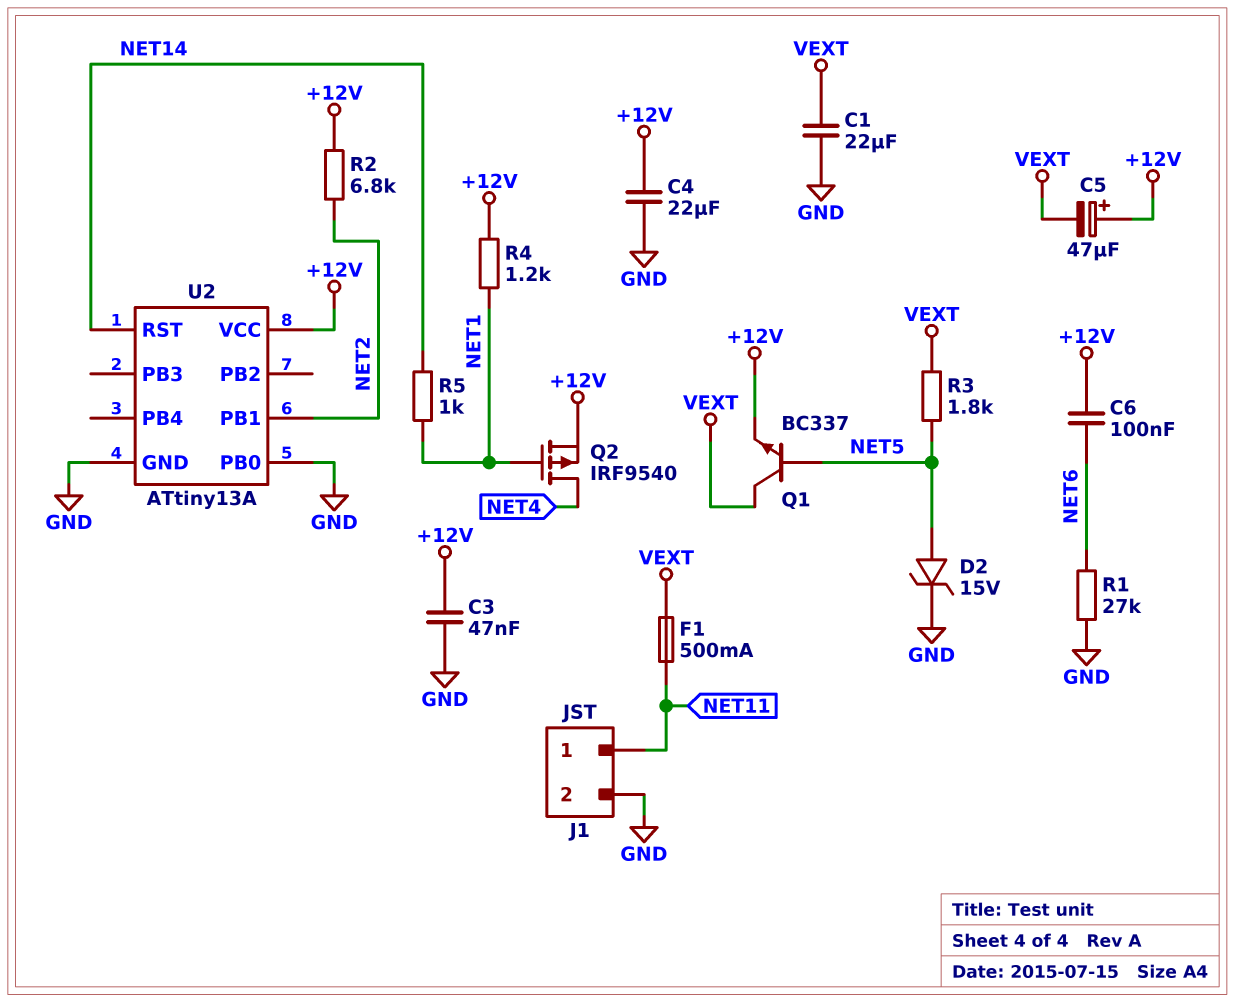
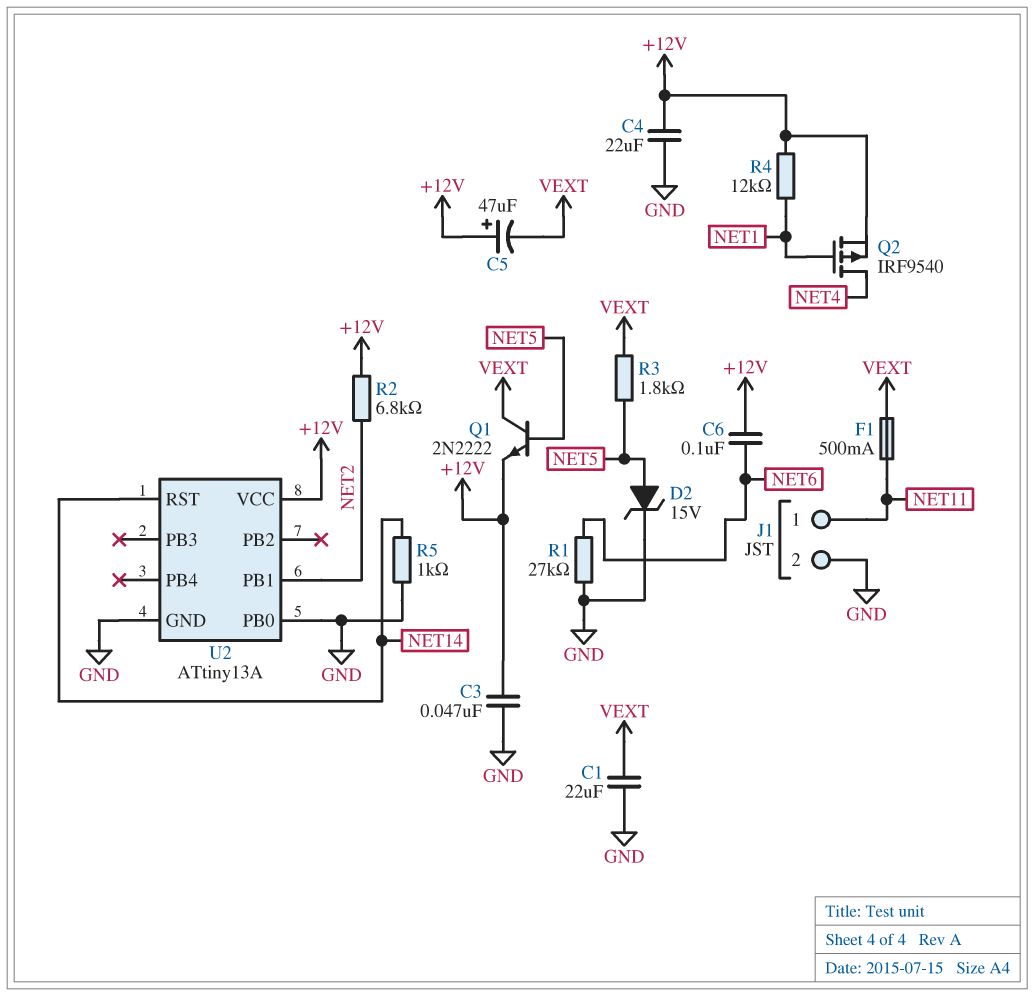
Q1: NPN BC337 (B NET5, C VEXT, E +12V) -> NPN 2N2222 (B NET5, C VEXT, E +12V)
R4: 1.2k (+12V, NET1) -> 12k (+12V, NET1)
R5: 1k (NET1, NET14) -> 1k (GND, NET14)

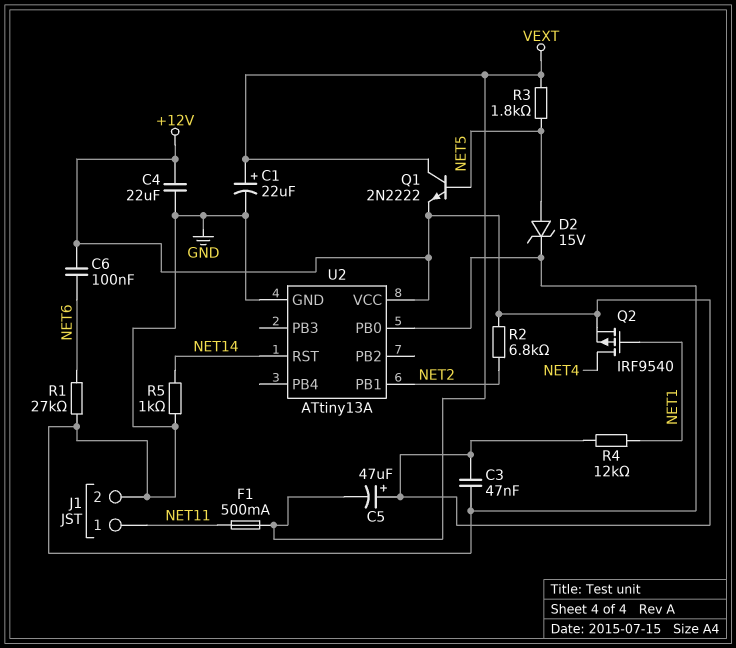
C1: 22uF (GND, VEXT) -> 22uF (plus VEXT, minus GND)

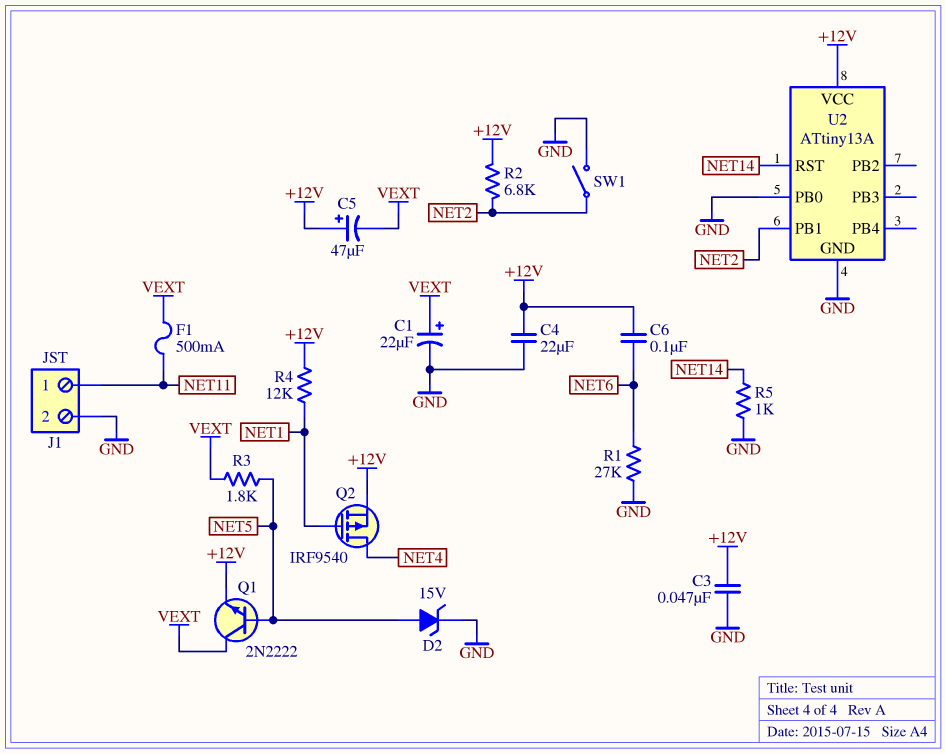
SW1: none -> switch (GND, NET2)

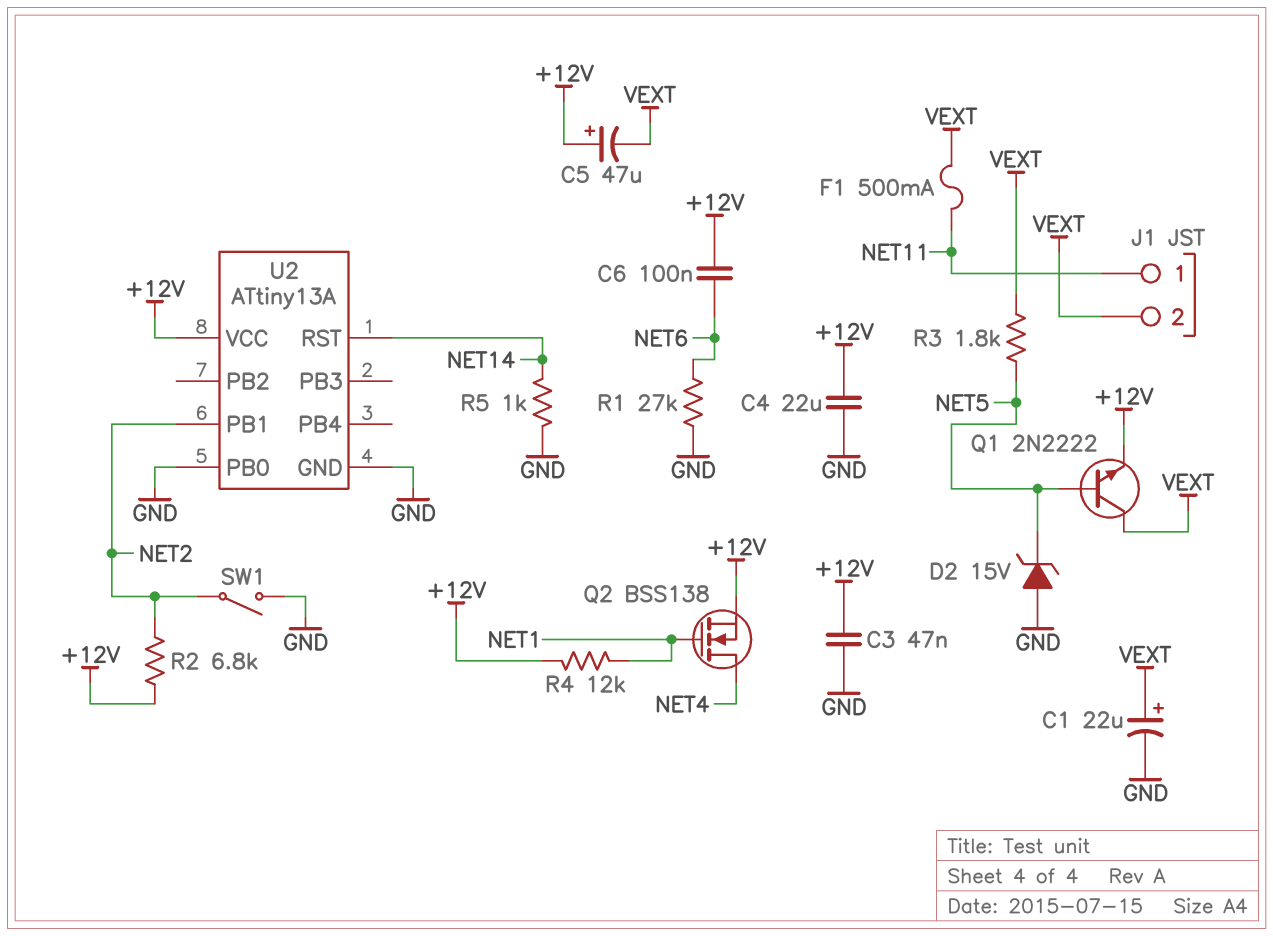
D2: zener 15V (A NET5, K GND) -> zener 15V (A GND, K NET5)
J1 pin 2: GND -> VEXT
Q2: PMOS IRF9540 (G NET1, D NET4, S +12V) -> NMOS BSS138 (G NET1, D NET4, S +12V)

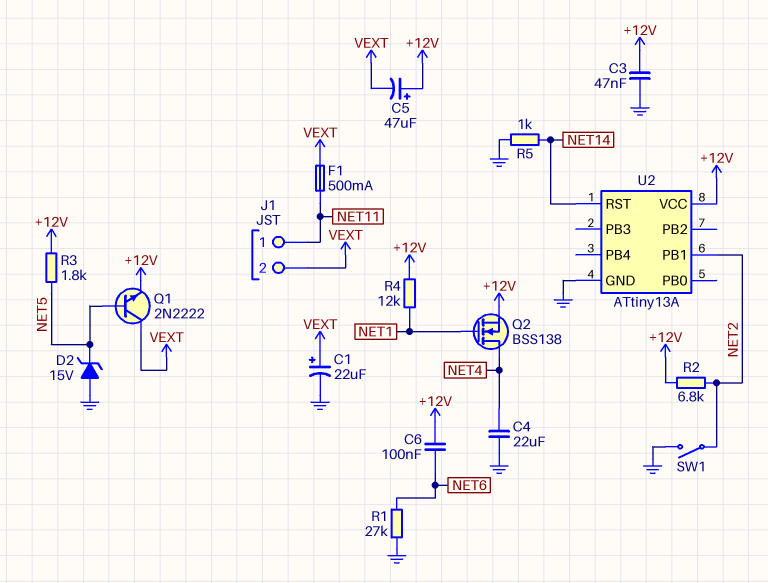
C4: 22uF (+12V, GND) -> 22uF (GND, NET4)
R3: 1.8k (NET5, VEXT) -> 1.8k (+12V, NET5)
U2 pin PB0: GND -> none

